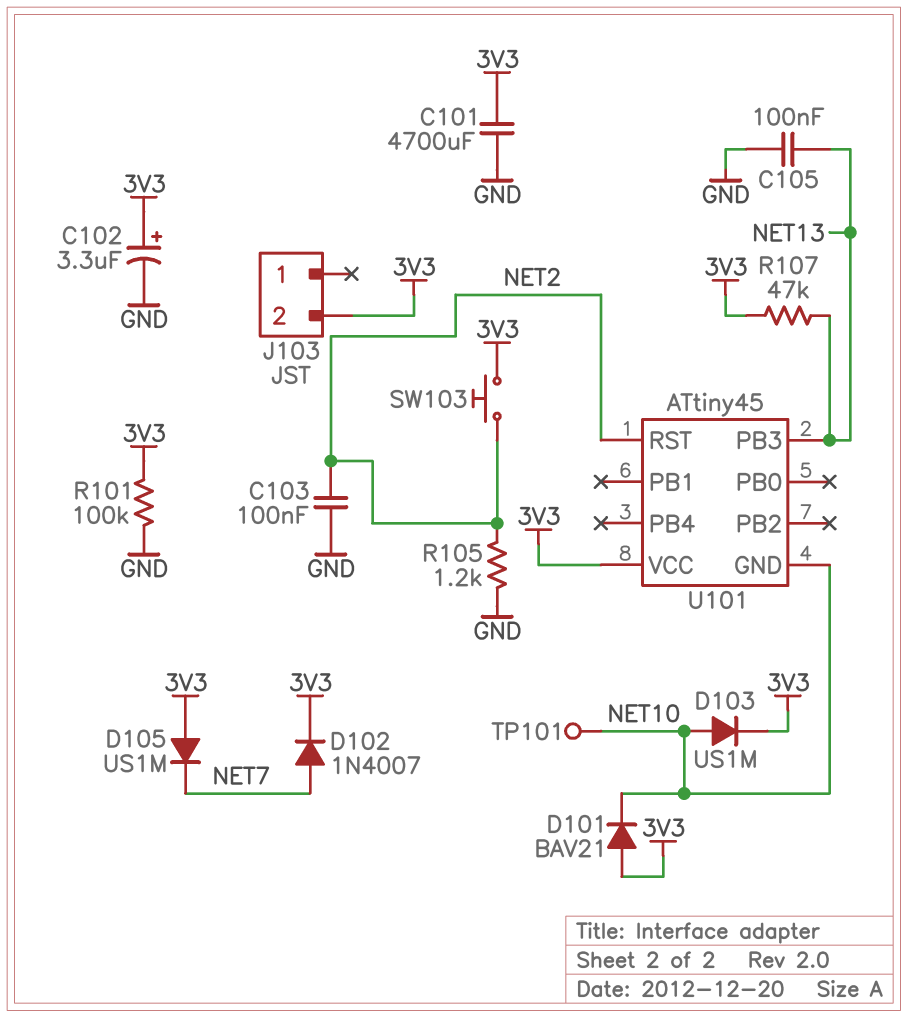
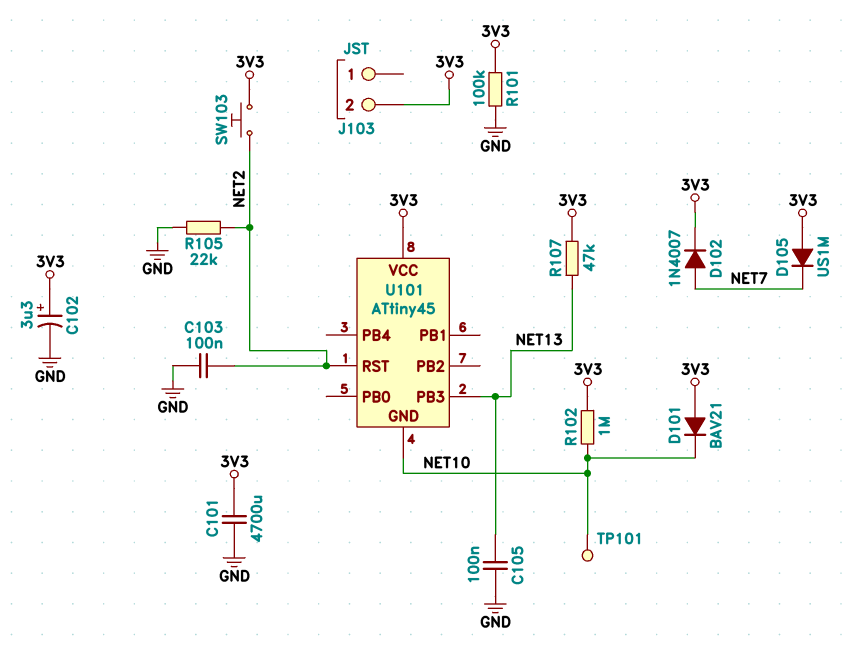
D103: diode US1M (A NET10, K 3V3) -> none
R102: none -> 1M (3V3, NET10)
R105: 1.2k (GND, NET2) -> 22k (GND, NET2)

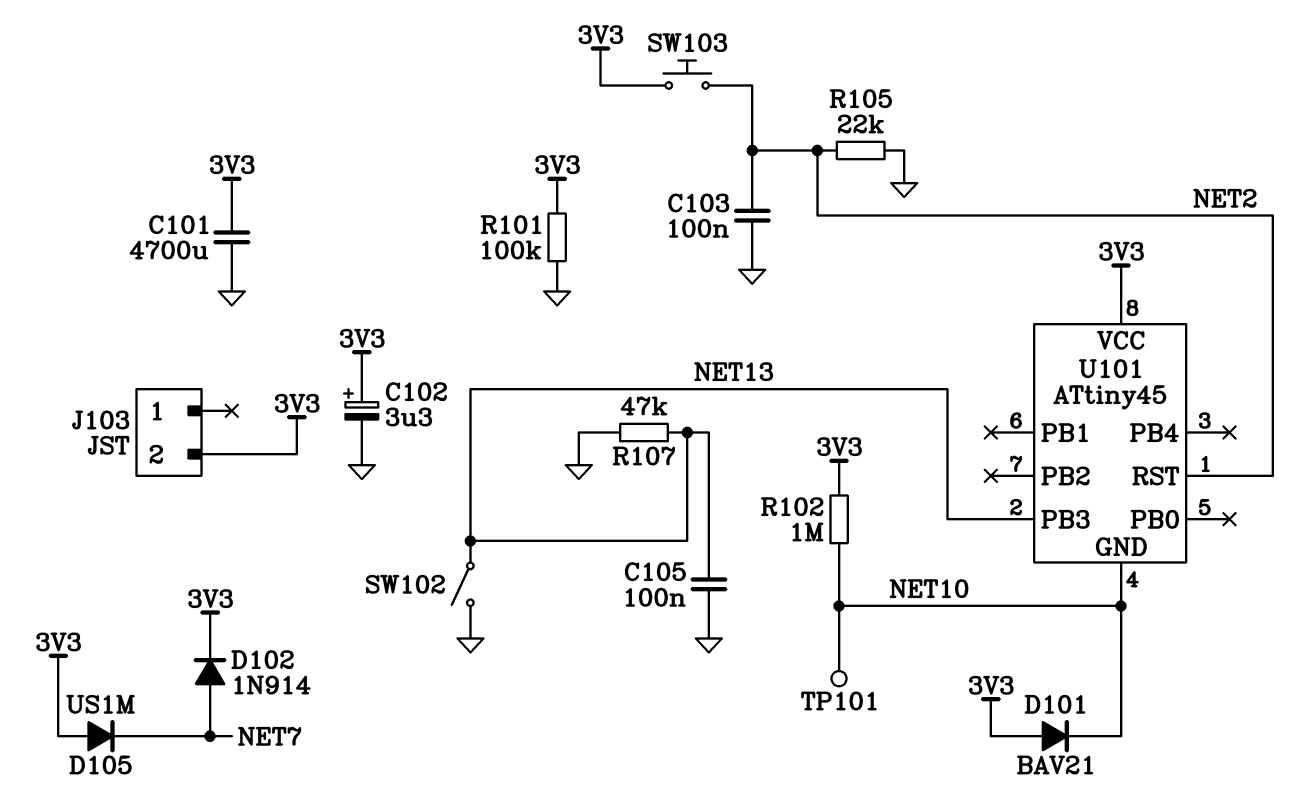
D102: diode 1N4007 (A NET7, K 3V3) -> diode 1N914 (A NET7, K 3V3)
R107: 47k (3V3, NET13) -> 47k (GND, NET13)
SW102: none -> switch (GND, NET13)

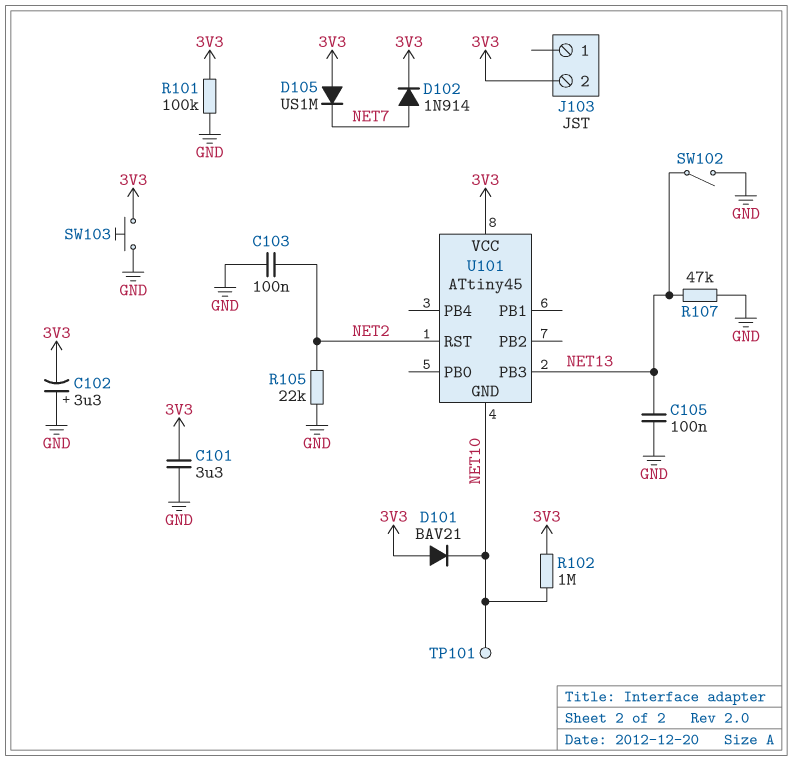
C101: 4700uF (3V3, GND) -> 3.3uF (3V3, GND)
C102: 3.3uF (plus 3V3, minus GND) -> 3.3uF (plus GND, minus 3V3)
SW103: button (3V3, NET2) -> button (3V3, GND)

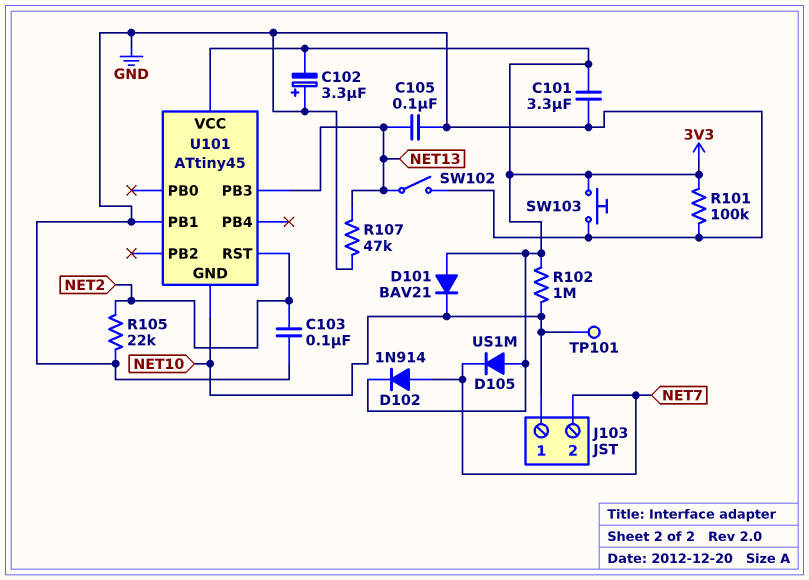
J103 pin 1: none -> NET10
J103 pin 2: 3V3 -> NET7
U101 pin PB1: none -> GND

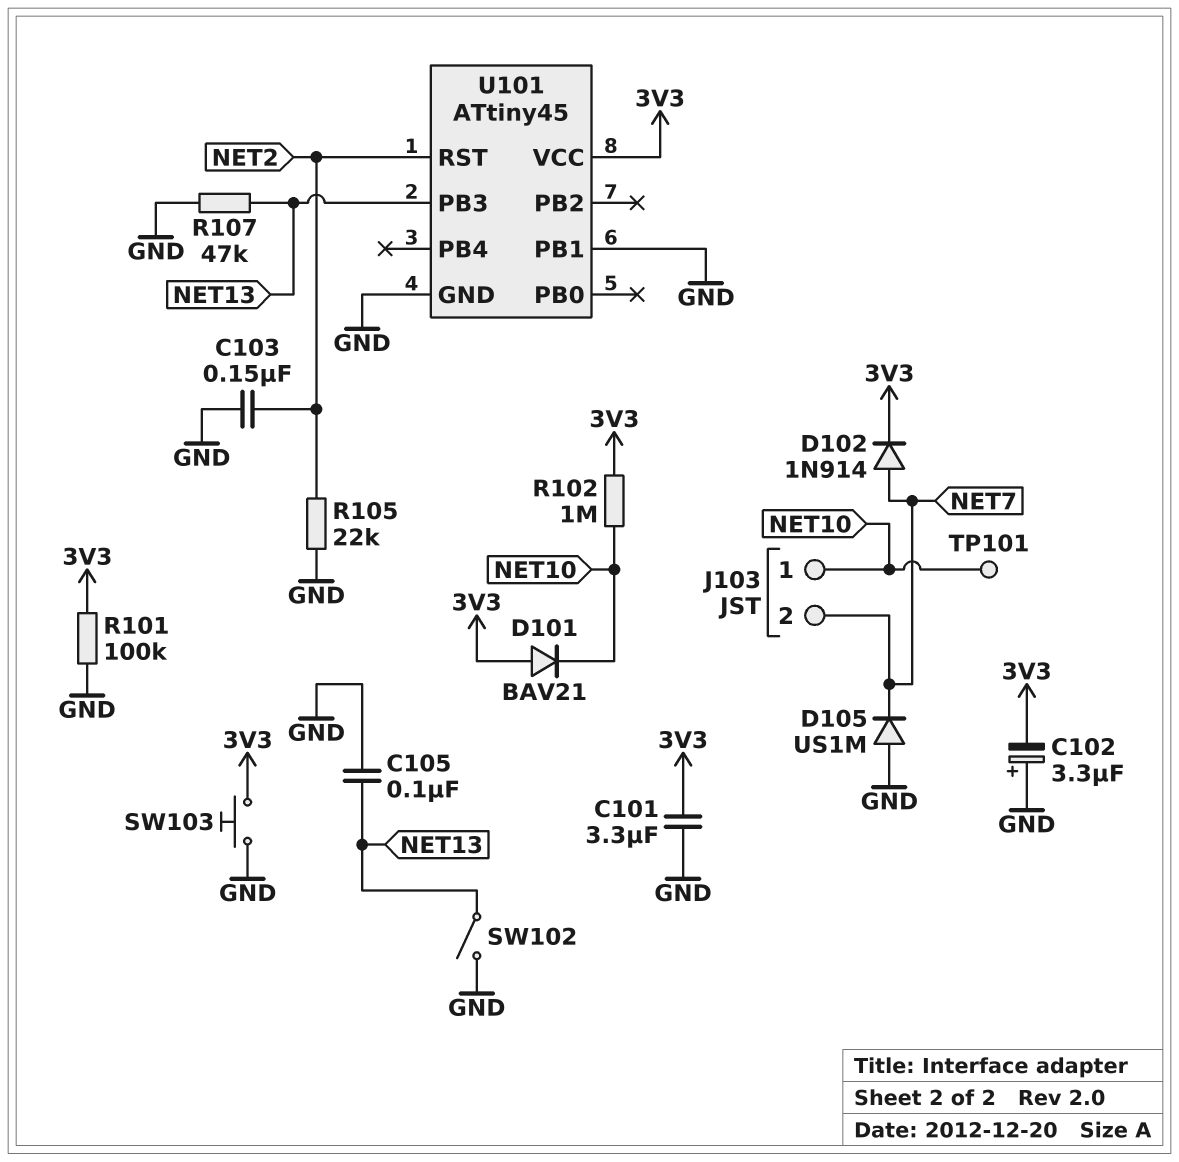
C103: 100nF (GND, NET2) -> 150nF (GND, NET2)
D105: diode US1M (A 3V3, K NET7) -> diode US1M (A GND, K NET7)
U101 pin GND: NET10 -> GND

